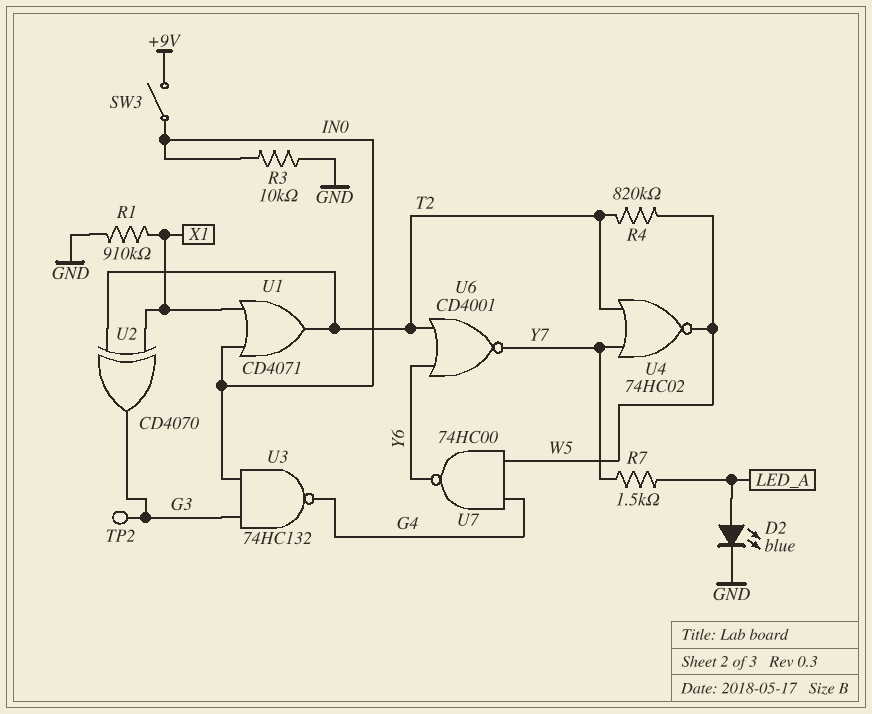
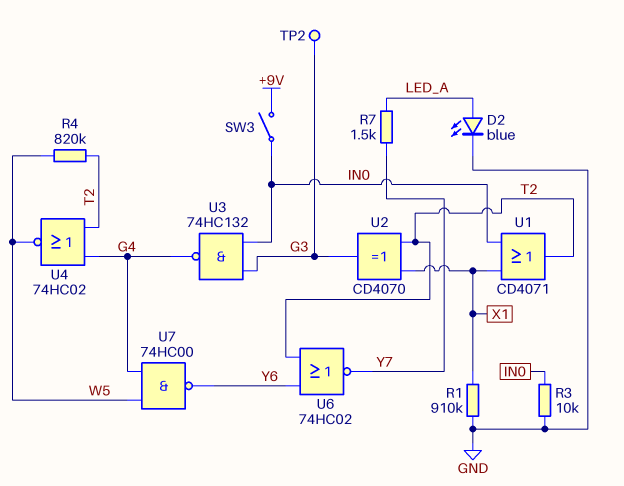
U4: NOR 74HC02 (in T2, in Y7, out W5) -> NOR 74HC02 (in G4, in T2, out W5)
U6: NOR CD4001 (in T2, in Y6, out Y7) -> NOR 74HC02 (in T2, in Y6, out Y7)

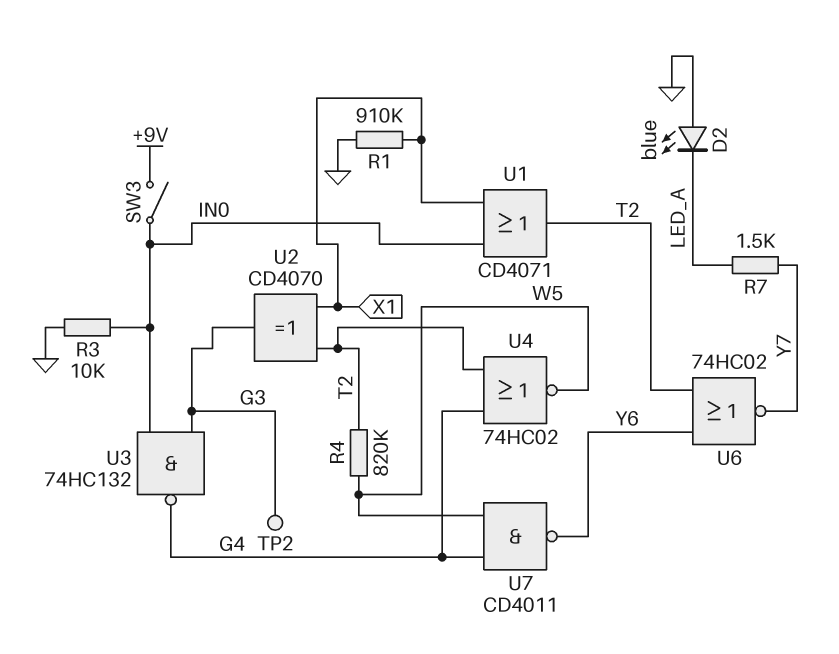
D2: LED blue (A LED_A, K GND) -> LED blue (A GND, K LED_A)
U7: NAND 74HC00 (in G4, in W5, out Y6) -> NAND CD4011 (in G4, in W5, out Y6)

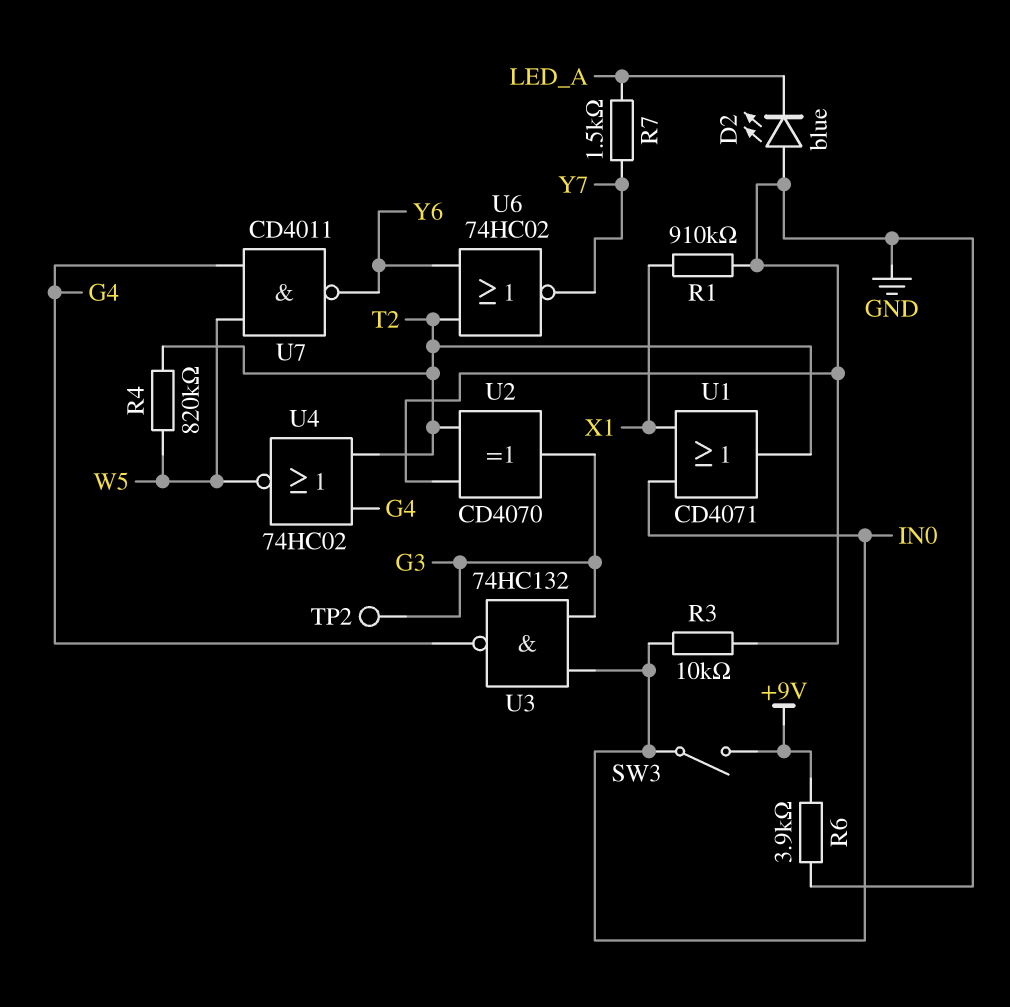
R6: none -> 3.9k (+9V, GND)
U2: XOR CD4070 (in T2, in X1, out G3) -> XOR CD4070 (in GND, in T2, out G3)

